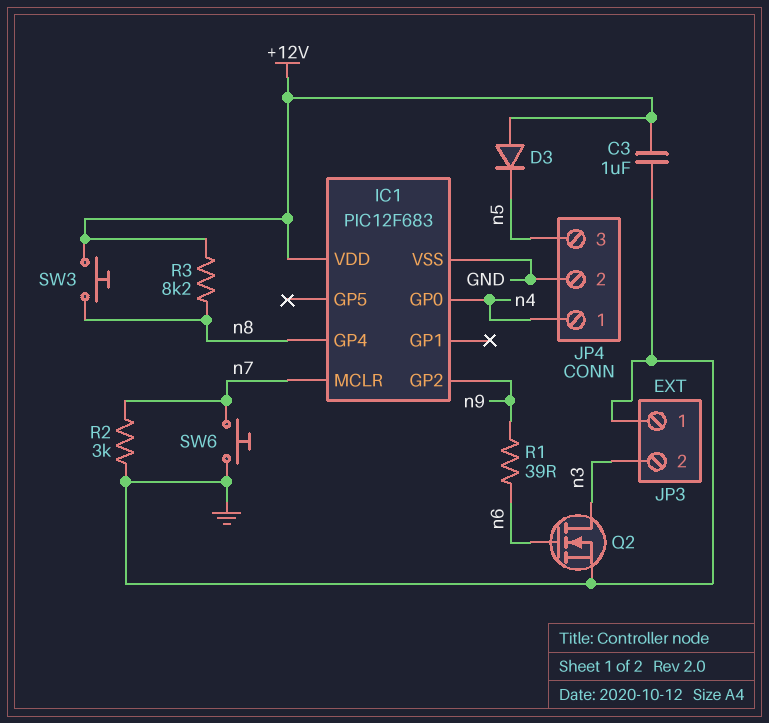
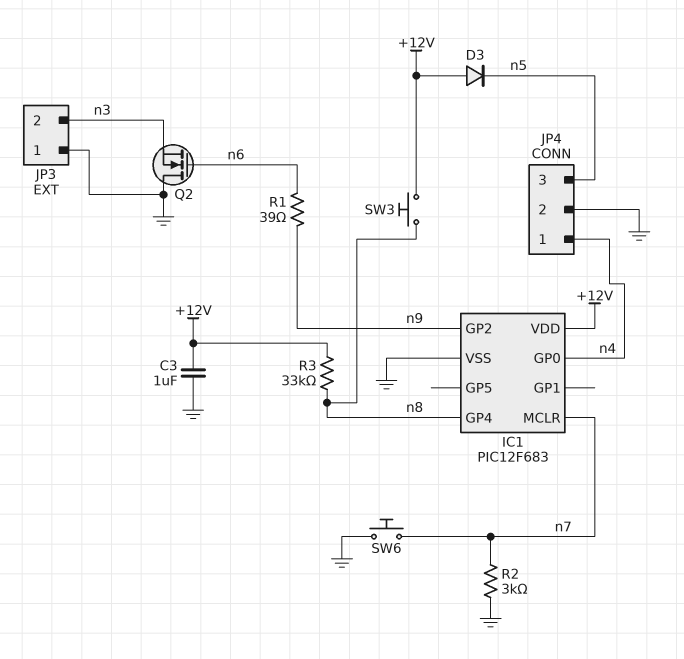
Q2: NMOS (G n6, D n3, S GND) -> NMOS (G n6, D GND, S n3)
R3: 8.2k (+12V, n8) -> 33k (+12V, n8)

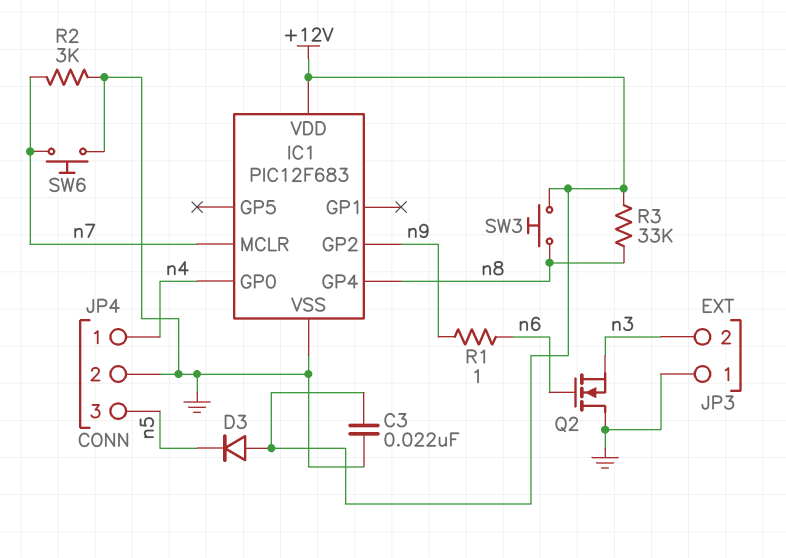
C3: 1uF (+12V, GND) -> 22nF (+12V, GND)
R1: 39 (n6, n9) -> 1 (n6, n9)

